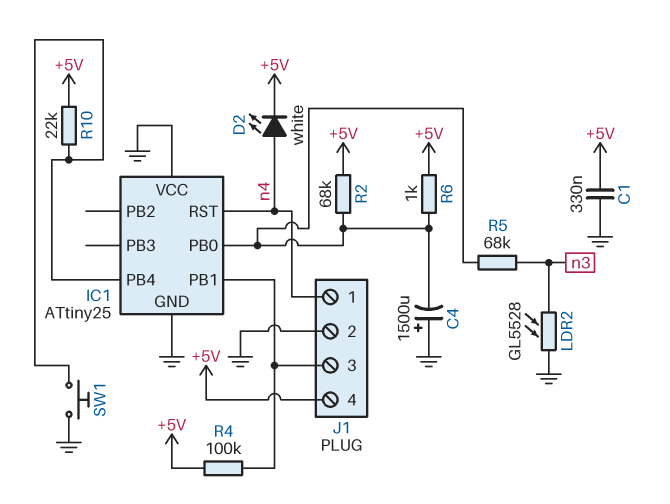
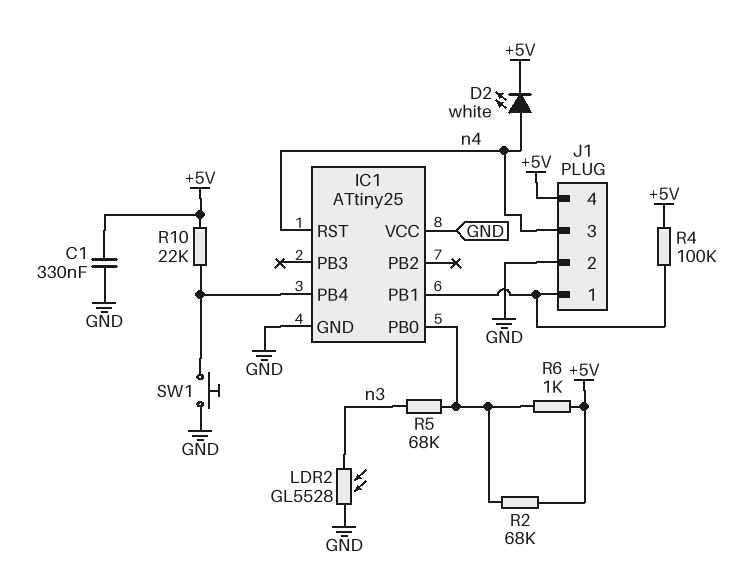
C4: 1500uF (plus GND, minus IC1/PB0) -> none
J1 pin 1: n4 -> IC1/PB1
J1 pin 3: IC1/PB1 -> n4

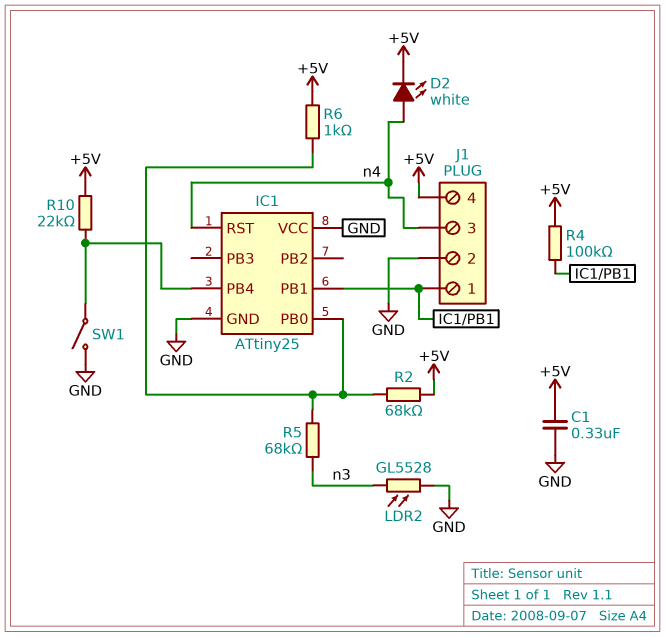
SW1: button (GND, IC1/PB4) -> switch (GND, IC1/PB4)

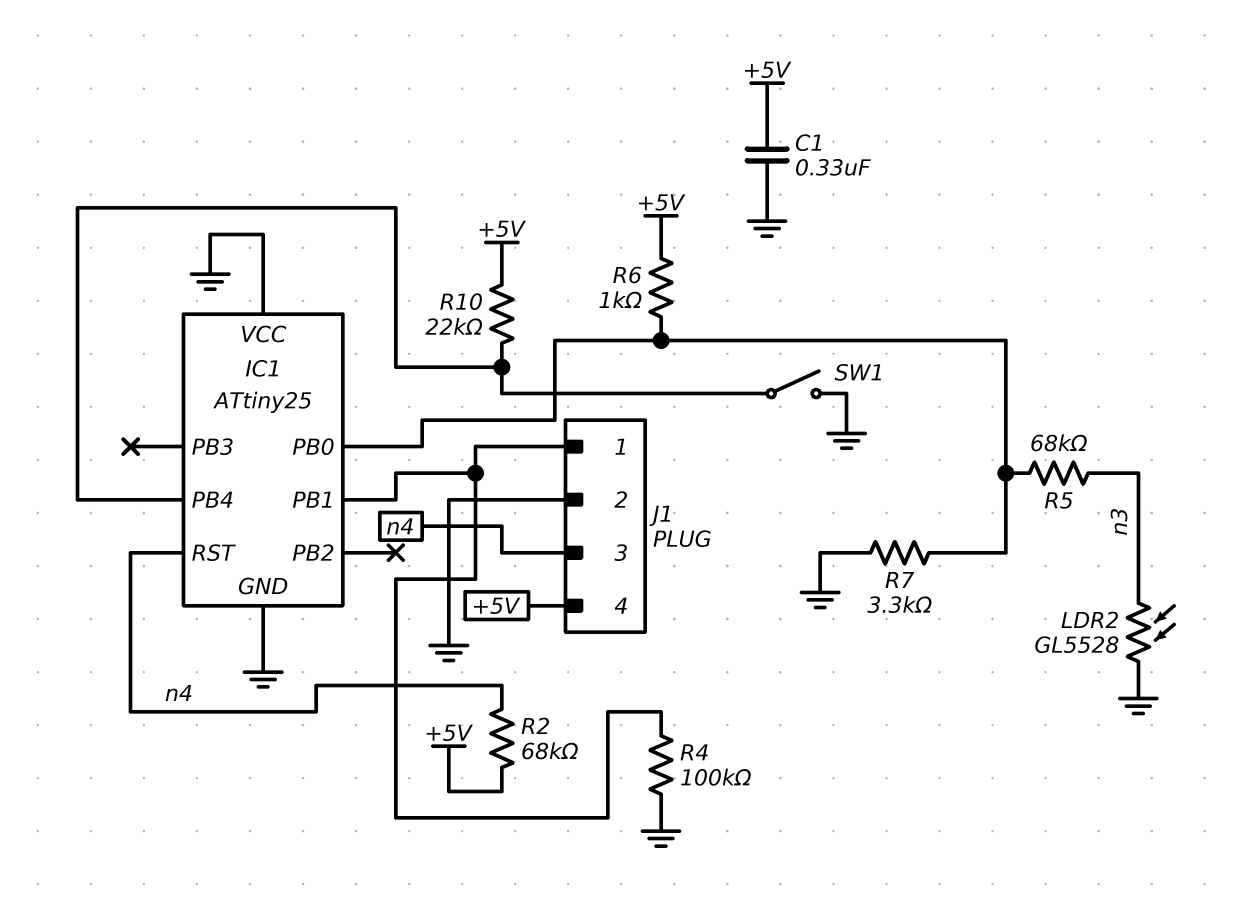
D2: LED white (A n4, K +5V) -> none
R2: 68k (+5V, IC1/PB0) -> 68k (+5V, n4)
R4: 100k (+5V, IC1/PB1) -> 100k (GND, IC1/PB1)
R7: none -> 3.3k (GND, IC1/PB0)

